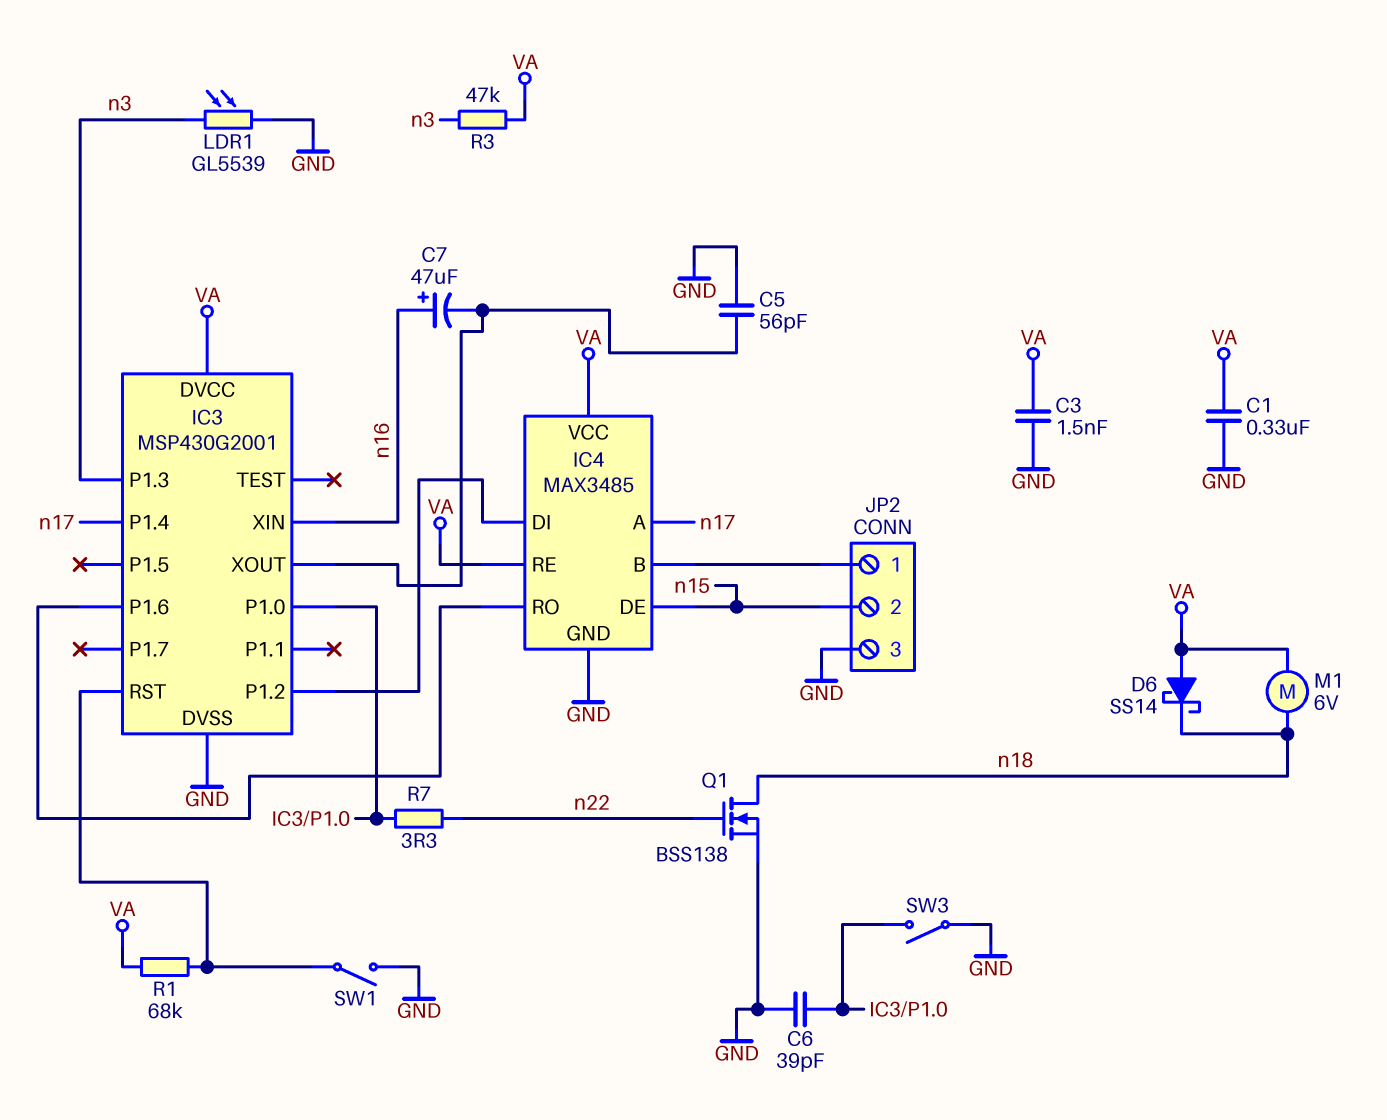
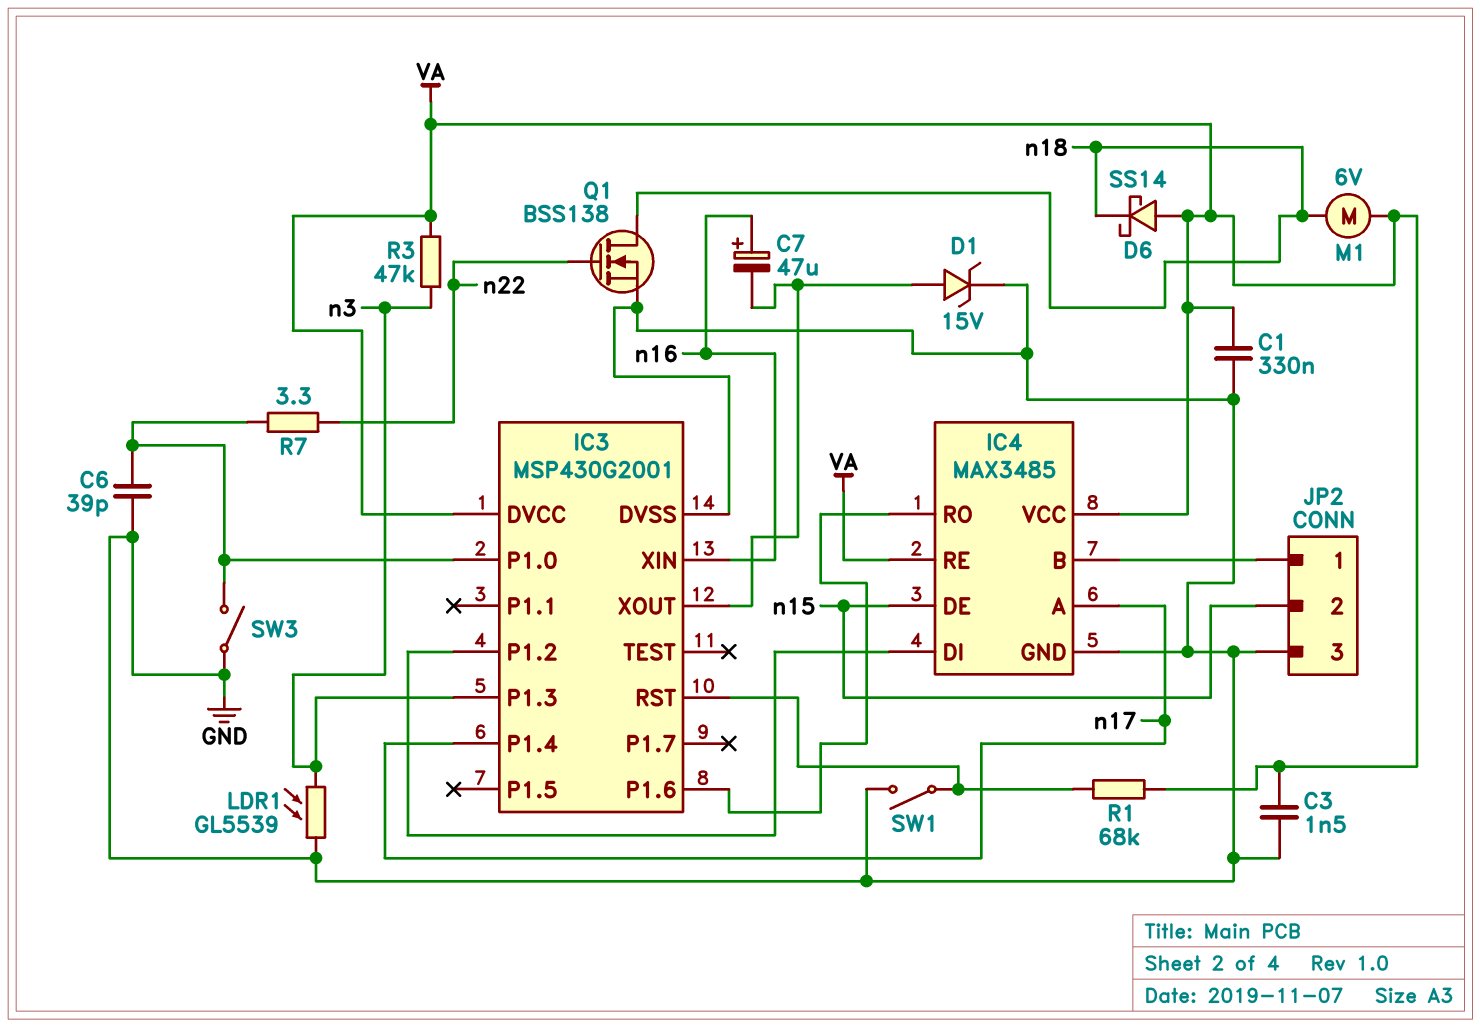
C5: 56pF (GND, IC3/XOUT) -> none
D1: none -> zener 15V (A IC3/XOUT, K GND)

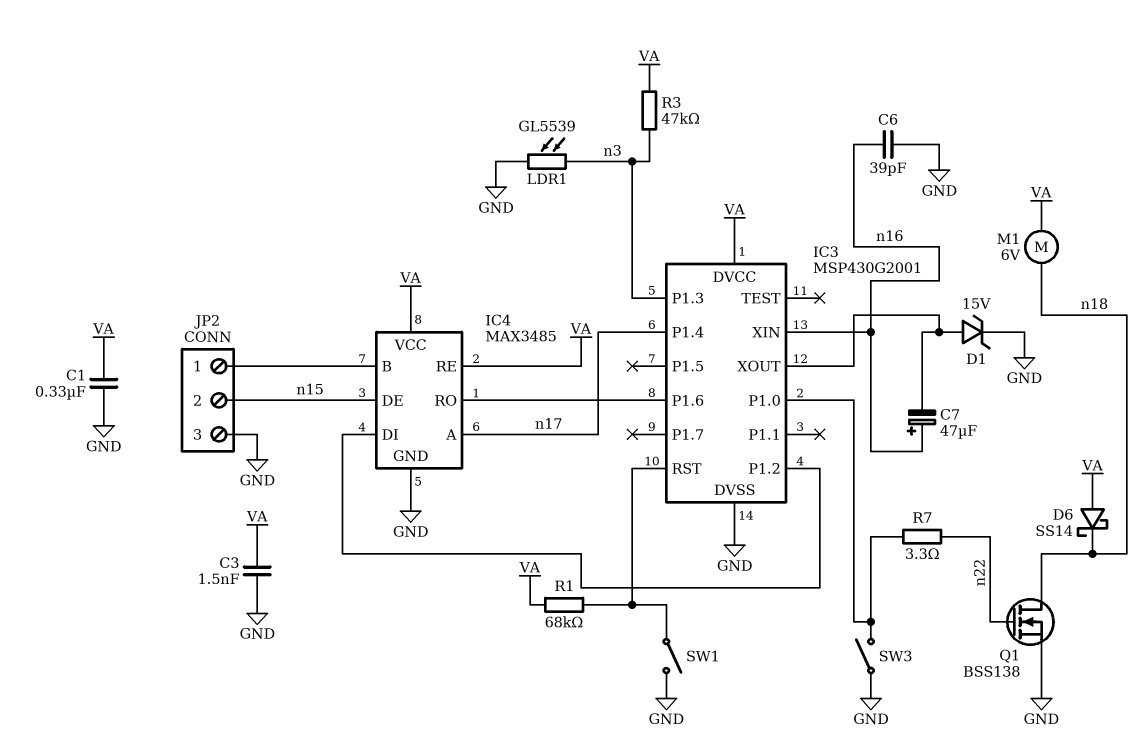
C6: 39pF (GND, IC3/P1.0) -> 39pF (GND, n16)

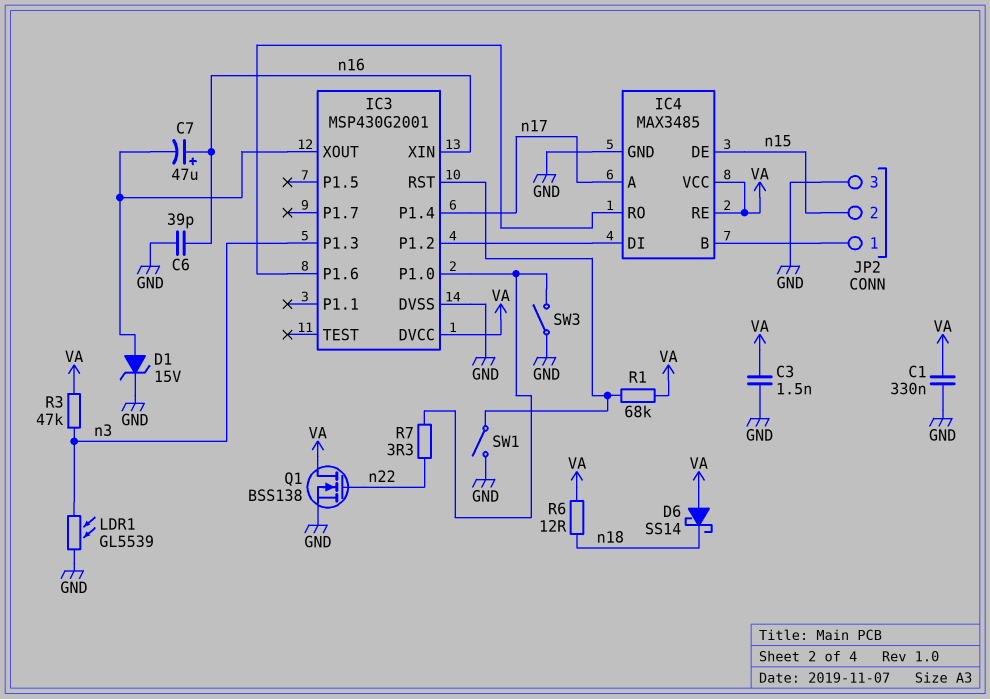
M1: motor 6V (VA, n18) -> none
Q1: NMOS BSS138 (G n22, D n18, S GND) -> NMOS BSS138 (G n22, D VA, S GND)
R6: none -> 12 (VA, n18)

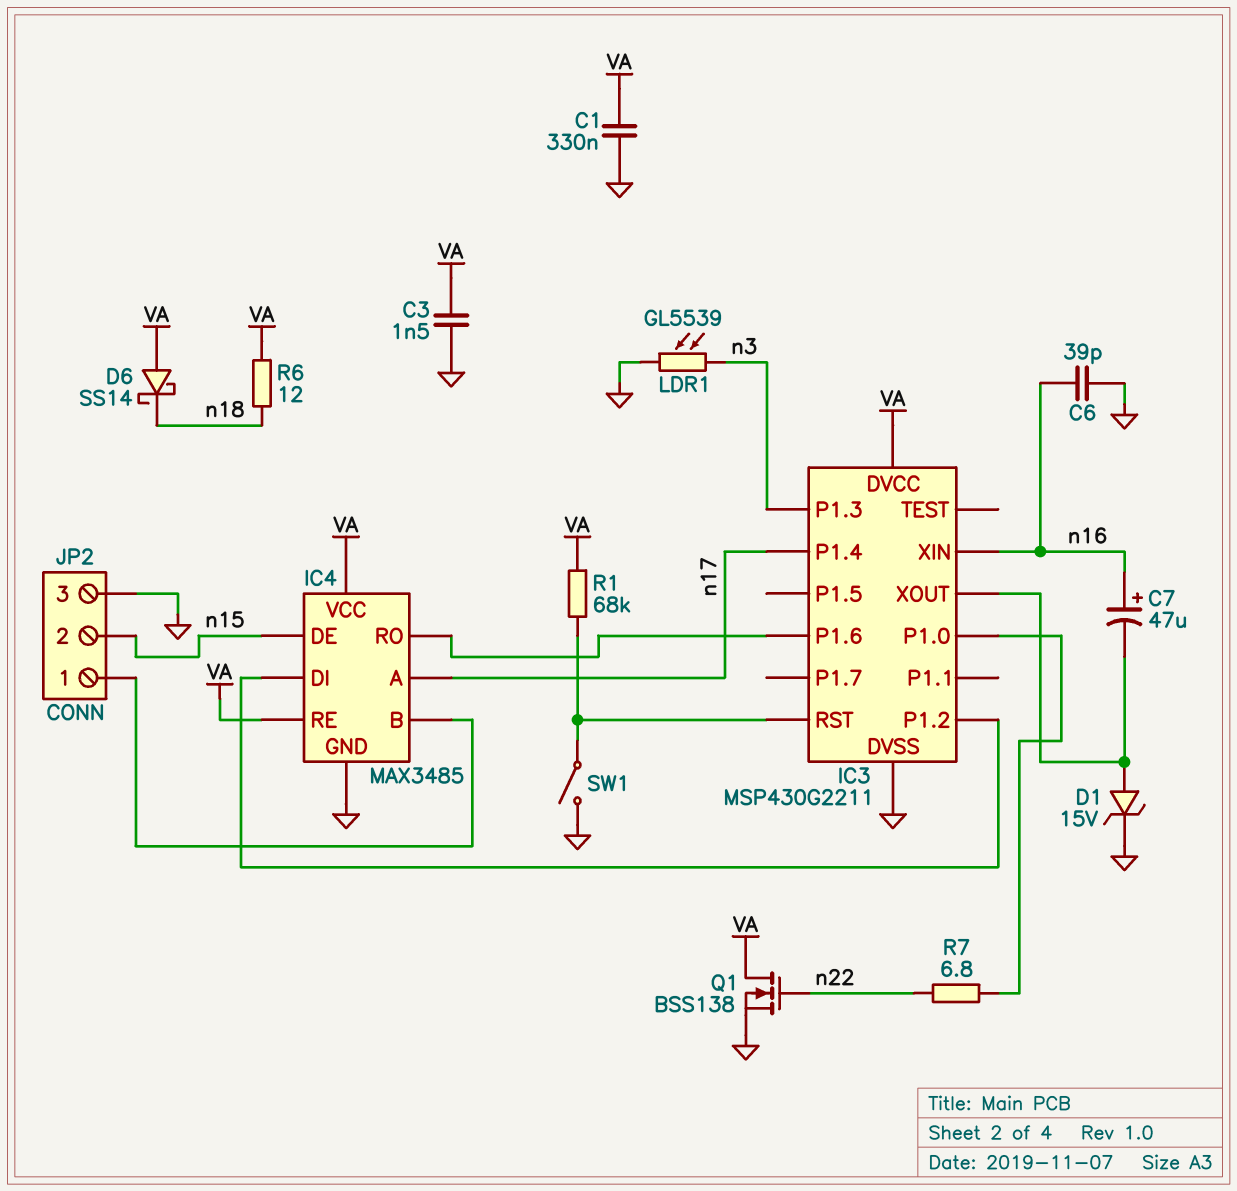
IC3: MSP430G2001 -> MSP430G2211
R3: 47k (VA, n3) -> none
R7: 3.3 (IC3/P1.0, n22) -> 6.8 (IC3/P1.0, n22)
SW3: switch (GND, IC3/P1.0) -> none

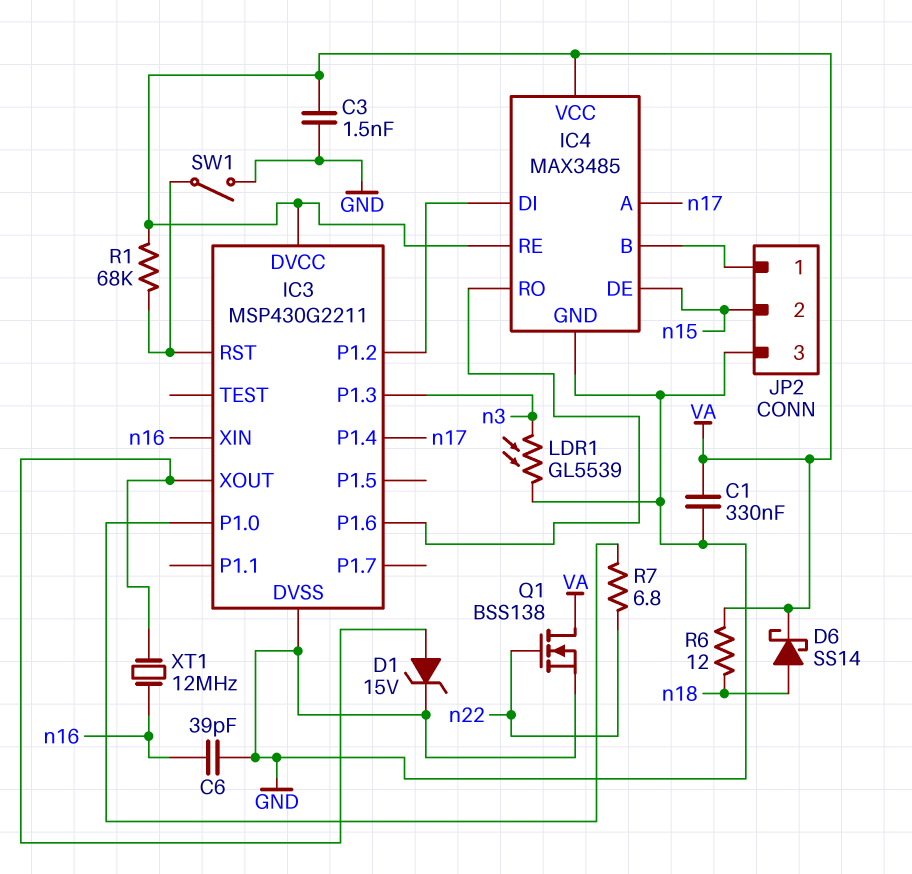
C7: 47uF (plus n16, minus IC3/XOUT) -> none
D6: schottky SS14 (A VA, K n18) -> schottky SS14 (A n18, K VA)
XT1: none -> 12MHz (IC3/XOUT, n16)

